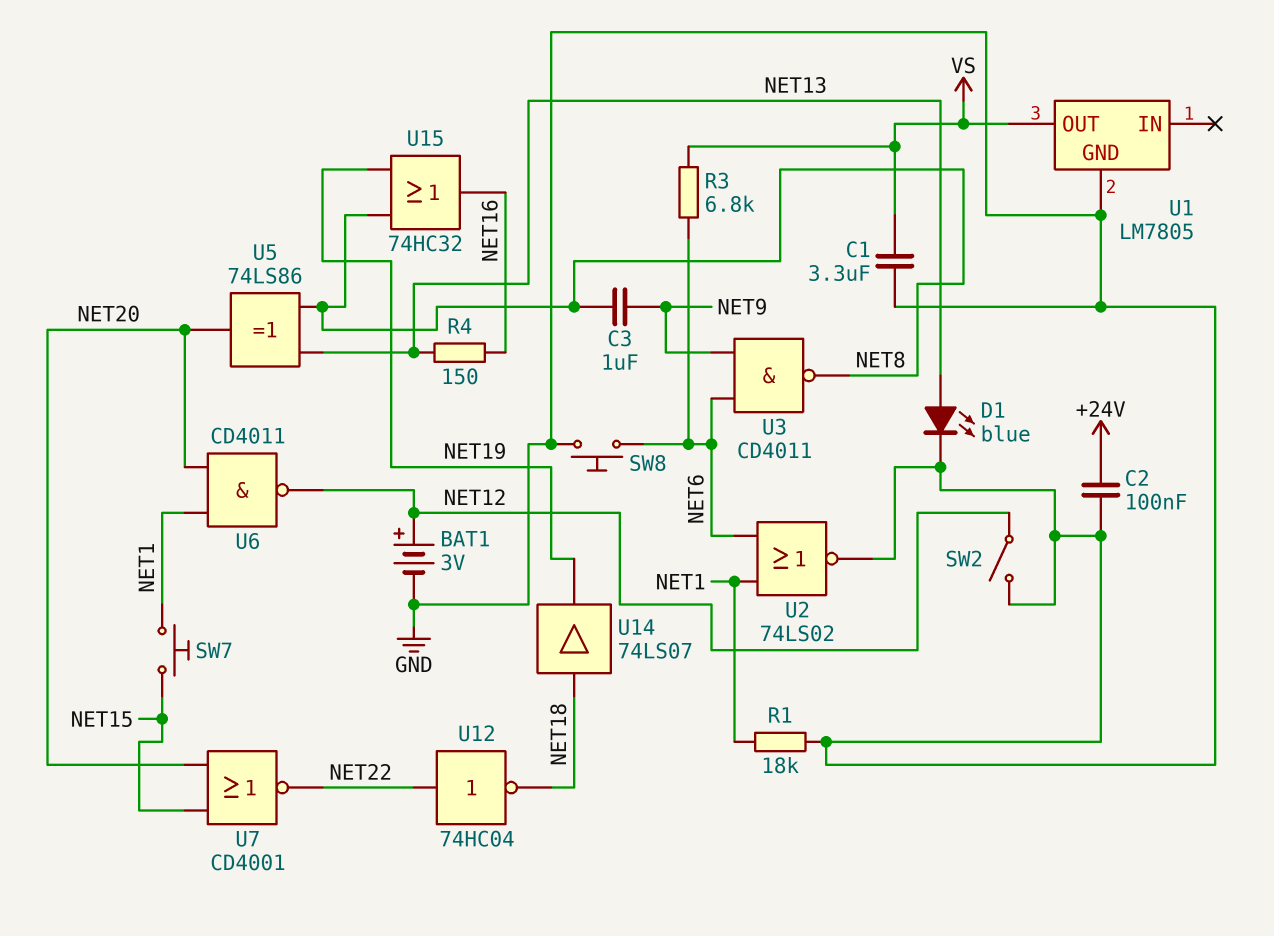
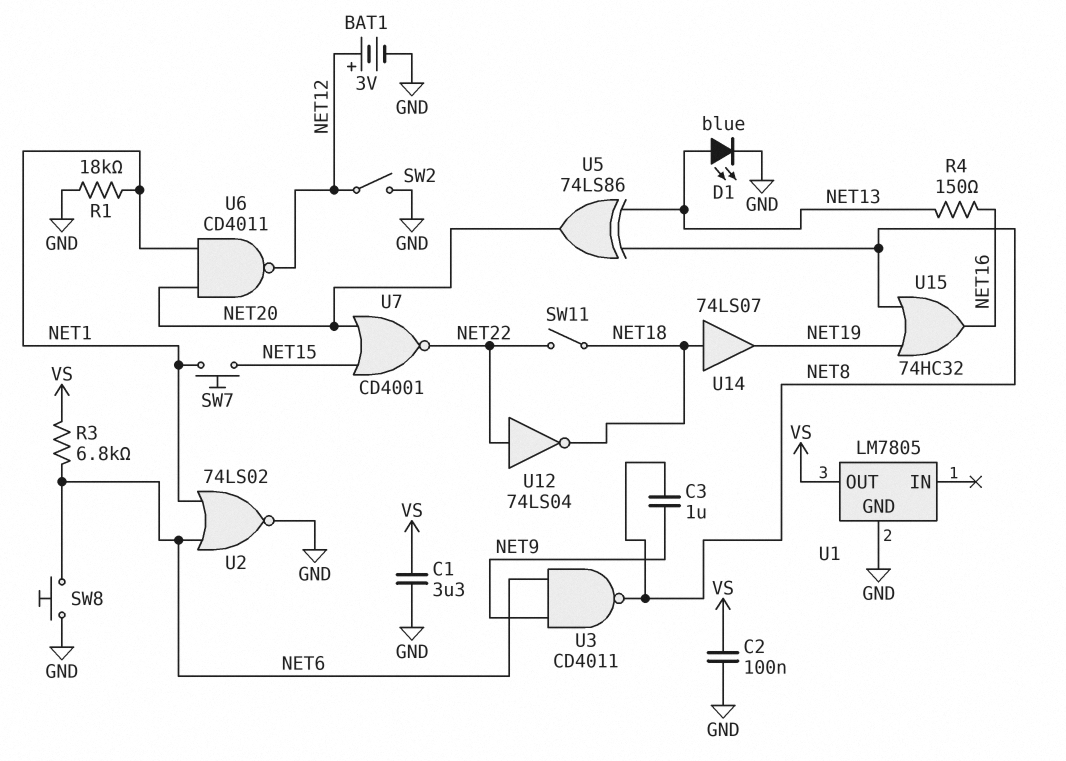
C2: 100nF (+24V, GND) -> 100nF (GND, VS)
SW11: none -> switch (NET18, NET22)
U12: NOT 74HC04 (in NET22, out NET18) -> NOT 74LS04 (in NET22, out NET18)

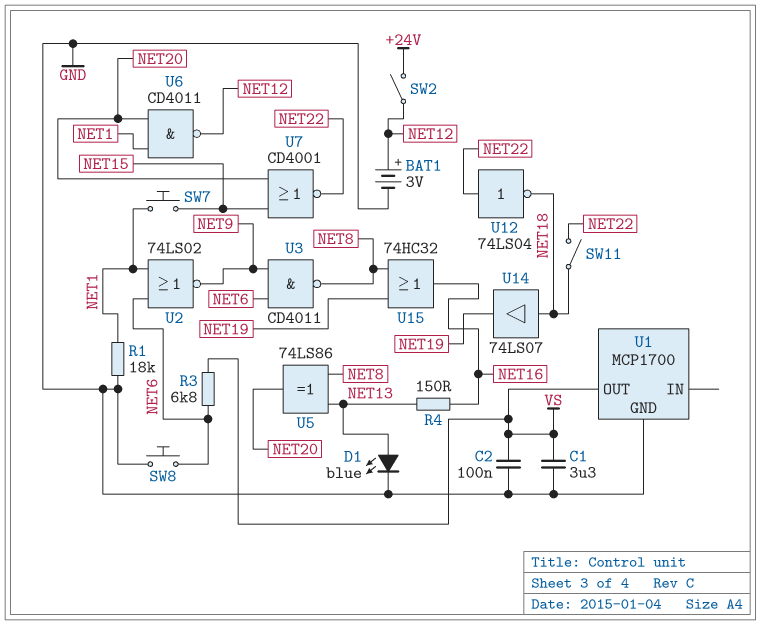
C3: 1uF (NET8, NET9) -> none
SW2: switch (GND, NET12) -> switch (+24V, NET12)
U1: LM7805 -> MCP1700
U2: NOR 74LS02 (in NET1, in NET6, out GND) -> NOR 74LS02 (in NET1, in NET6, out NET9)

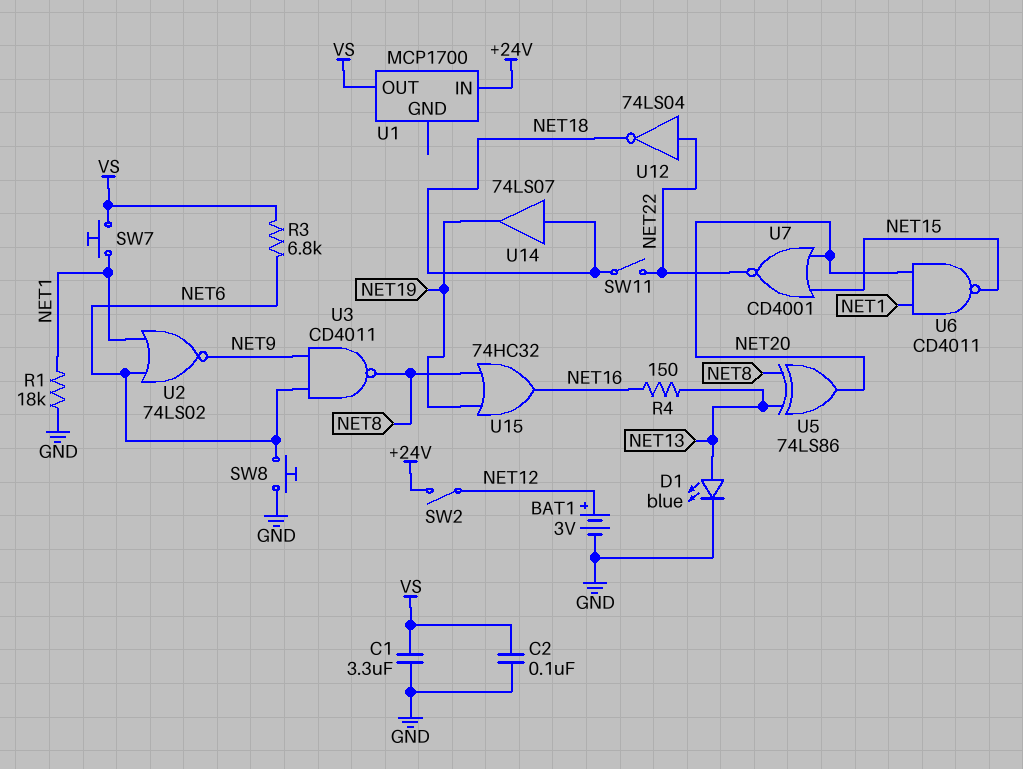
SW7: button (NET1, NET15) -> button (NET1, VS)
U1 pin GND: GND -> none
U1 pin IN: none -> +24V
U6: NAND CD4011 (in NET1, in NET20, out NET12) -> NAND CD4011 (in NET1, in NET20, out NET15)

